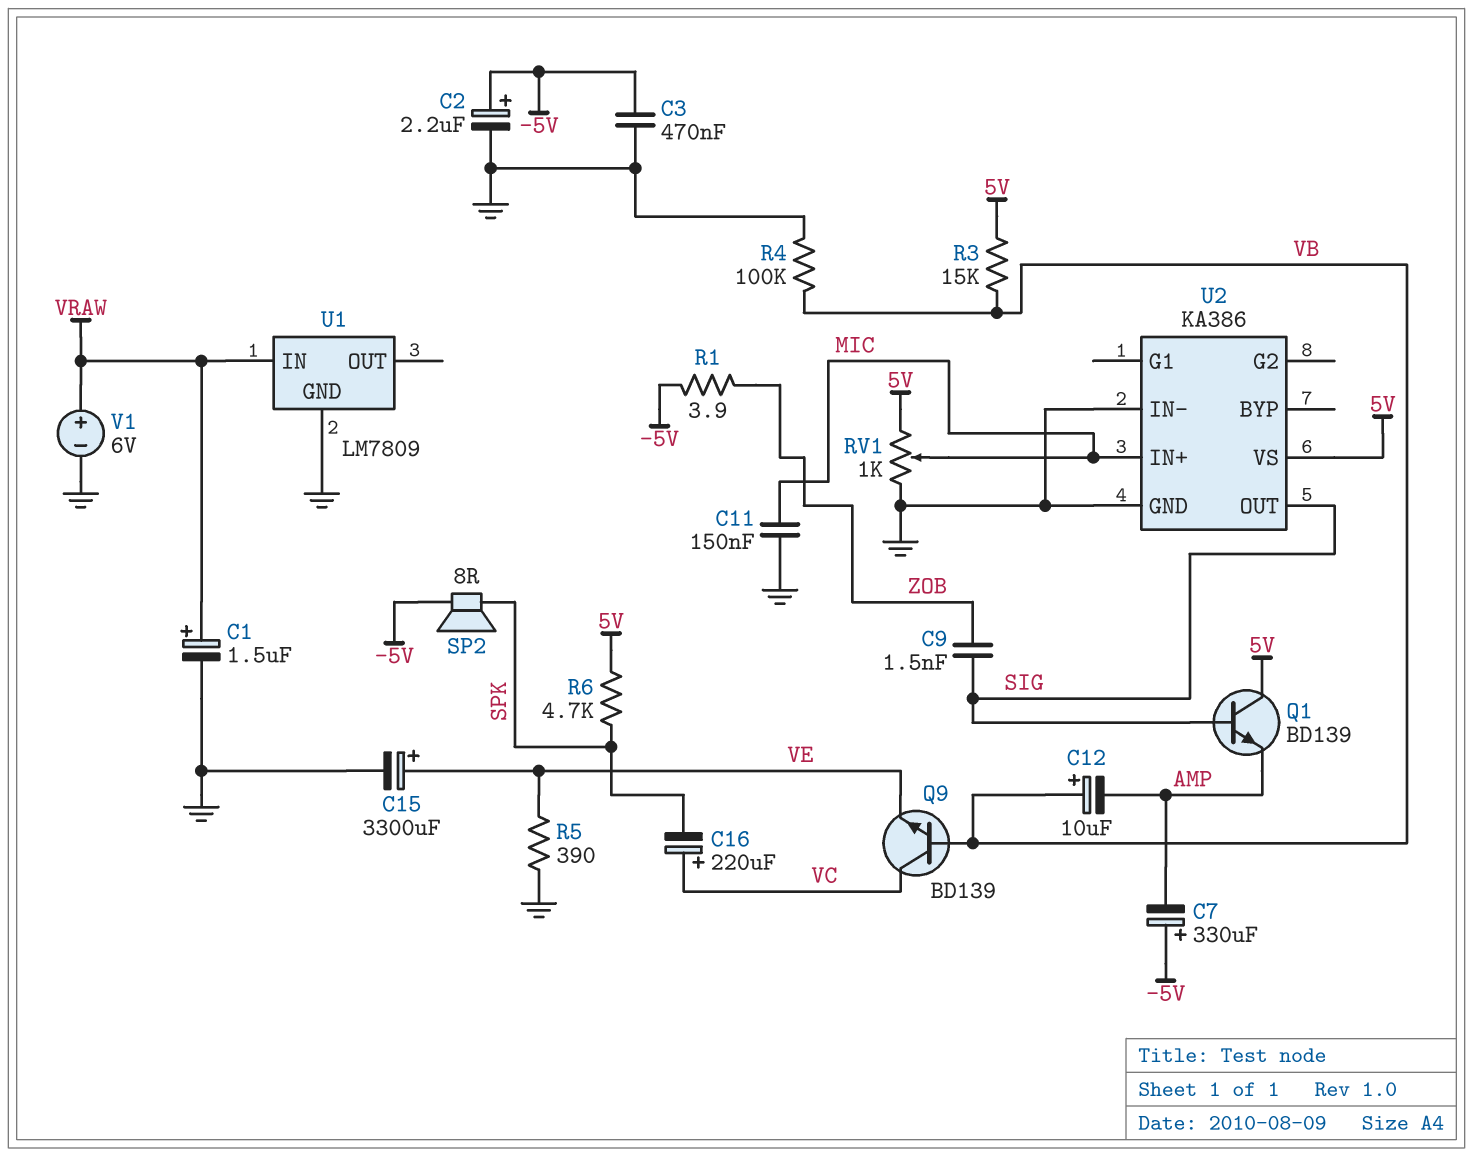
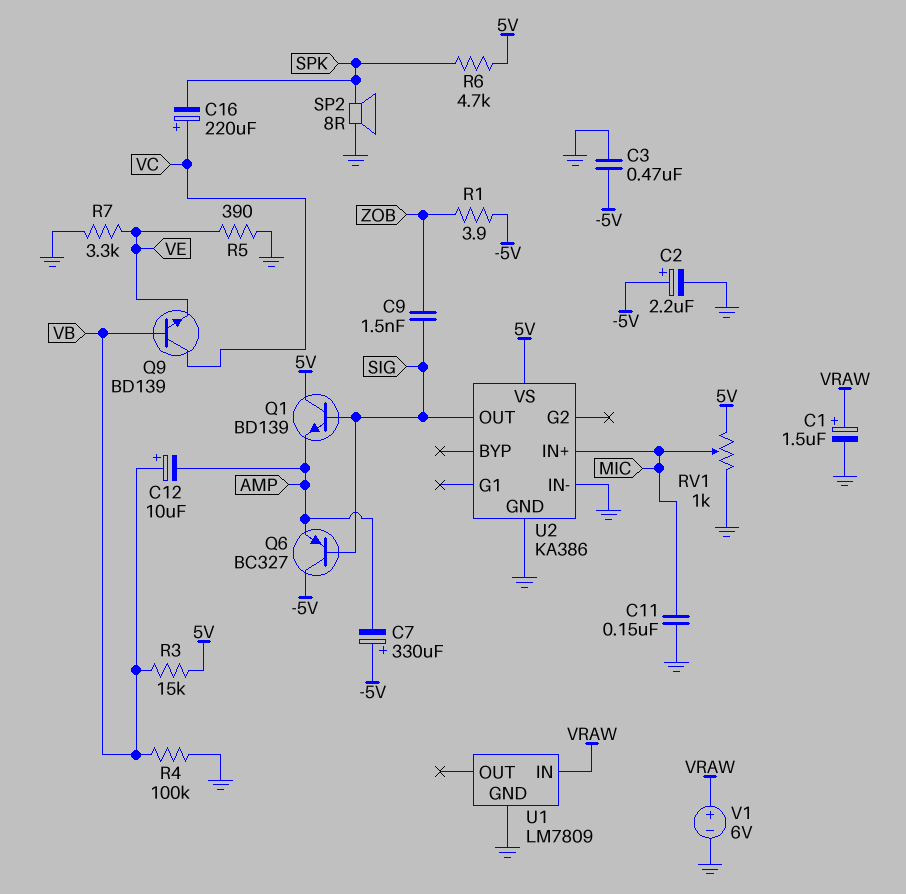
C15: 3300uF (plus VE, minus GND) -> none
Q6: none -> PNP BC327 (B SIG, C -5V, E AMP)
R7: none -> 3.3k (GND, VE)
SP2: speaker 8R (-5V, SPK) -> speaker 8R (GND, SPK)

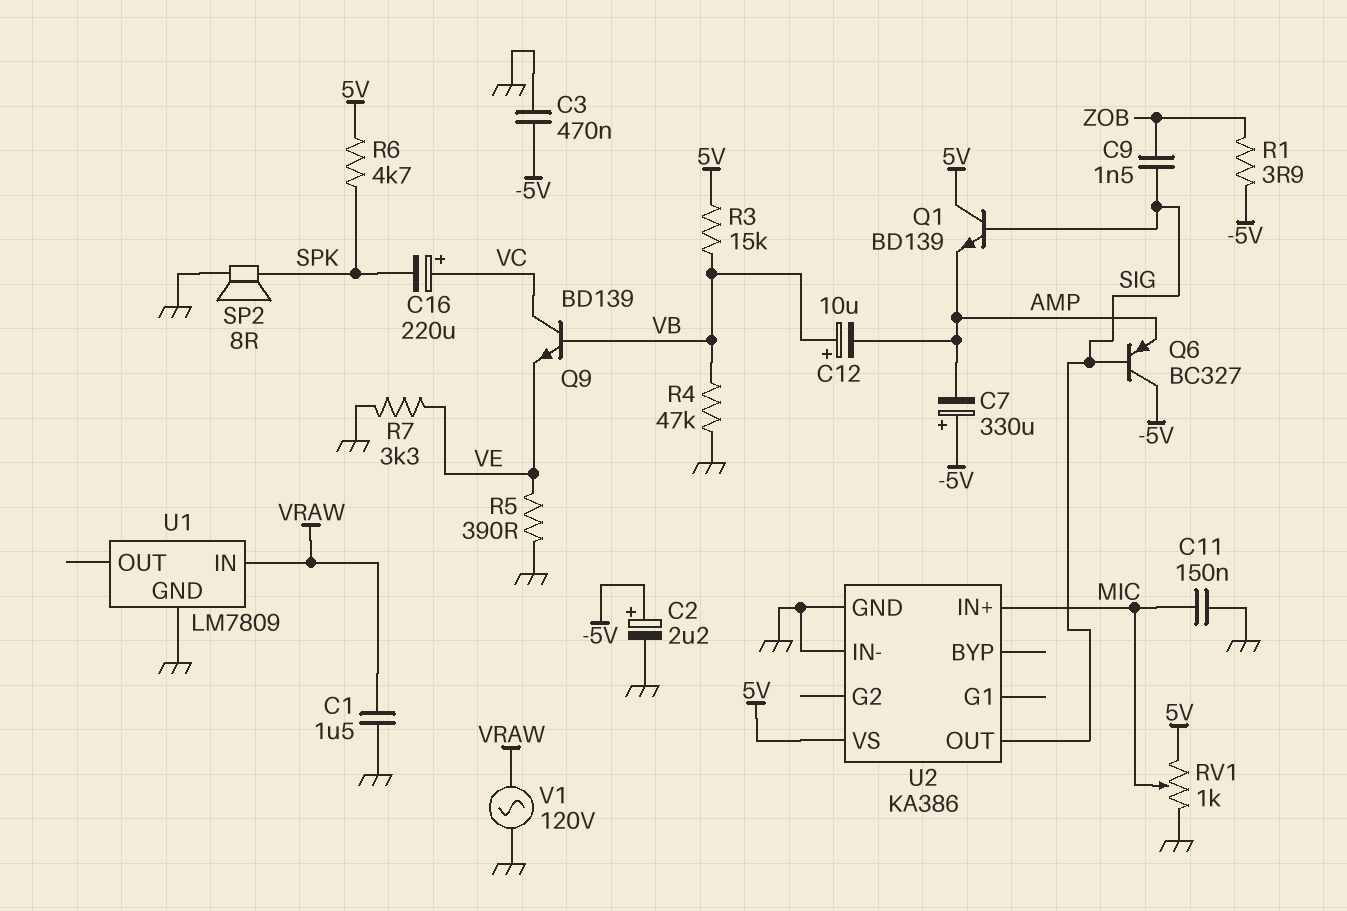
C1: 1.5uF (plus VRAW, minus GND) -> 1.5uF (GND, VRAW)
R4: 100k (GND, VB) -> 47k (GND, VB)
V1: 6V (plus VRAW, minus GND) -> AC 120V (GND, VRAW)

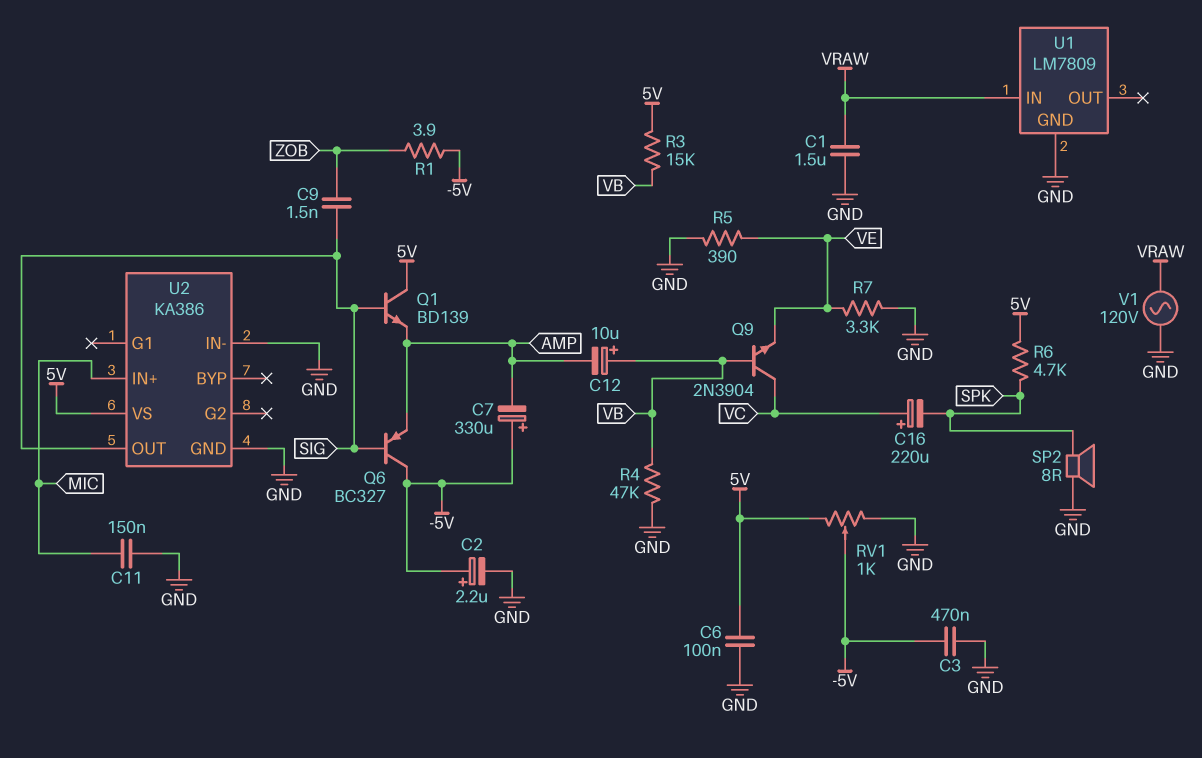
C6: none -> 100nF (5V, GND)
Q9: NPN BD139 (B VB, C VC, E VE) -> NPN 2N3904 (B VB, C VC, E VE)
RV1: 1k (5V, GND, wiper MIC) -> 1k (5V, GND, wiper -5V)

